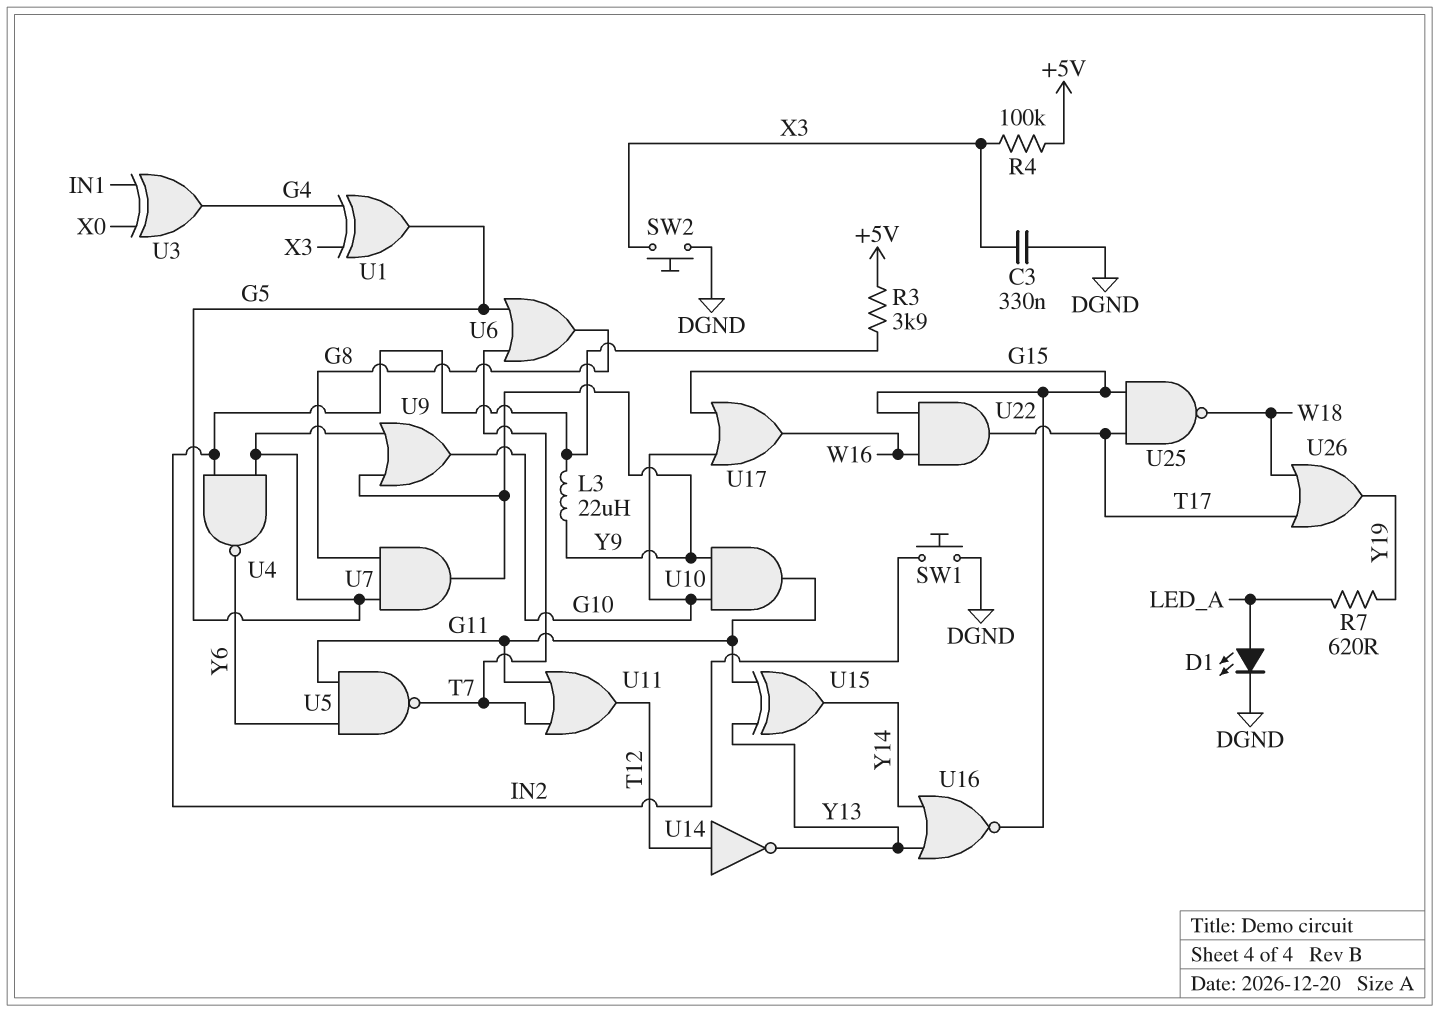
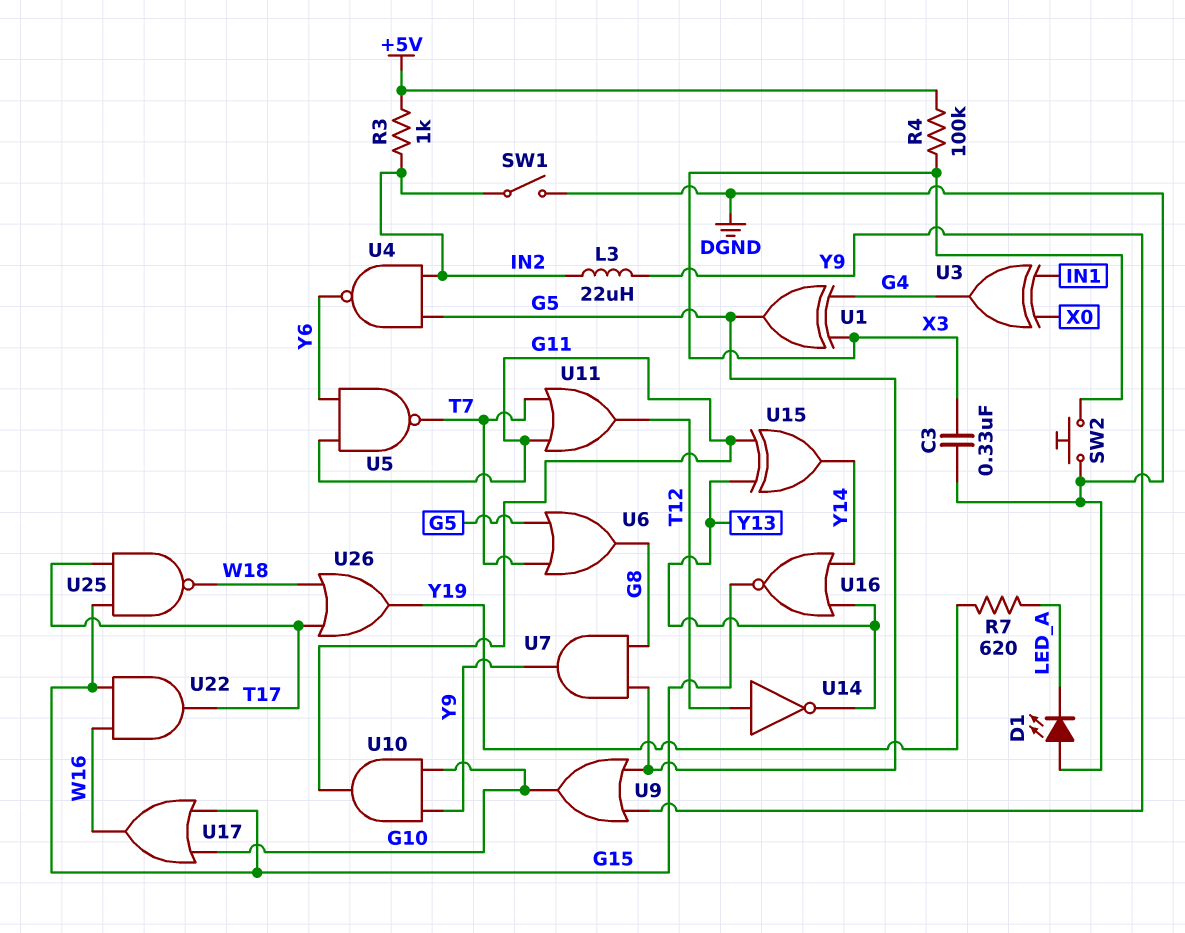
D1: LED (A LED_A, K DGND) -> LED (A DGND, K LED_A)
R3: 3.9k (+5V, IN2) -> 1k (+5V, IN2)
SW1: button (DGND, IN2) -> switch (DGND, IN2)

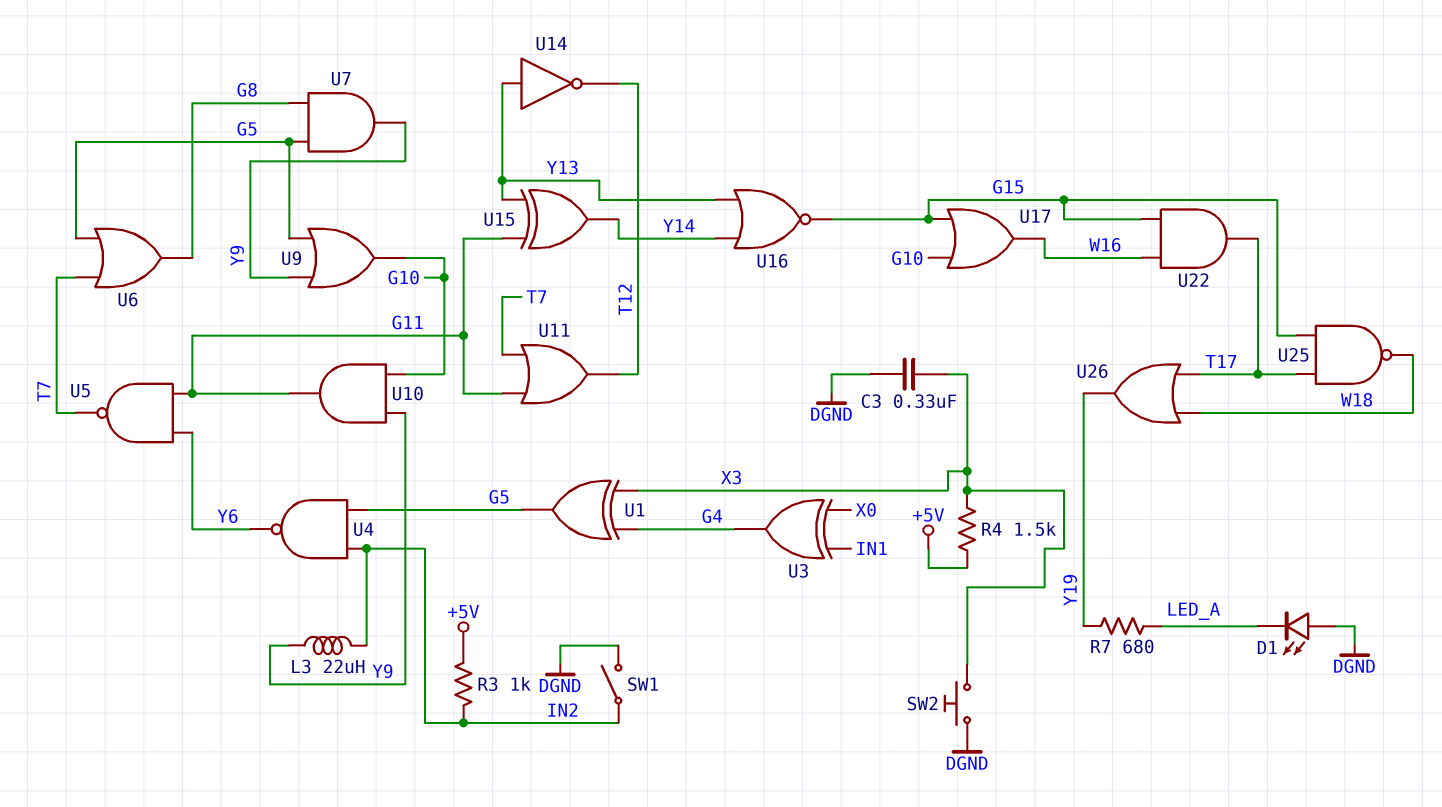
R4: 100k (+5V, X3) -> 1.5k (+5V, X3)
R7: 620 (LED_A, Y19) -> 680 (LED_A, Y19)
U14: NOT (in T12, out Y13) -> NOT (in Y13, out T12)

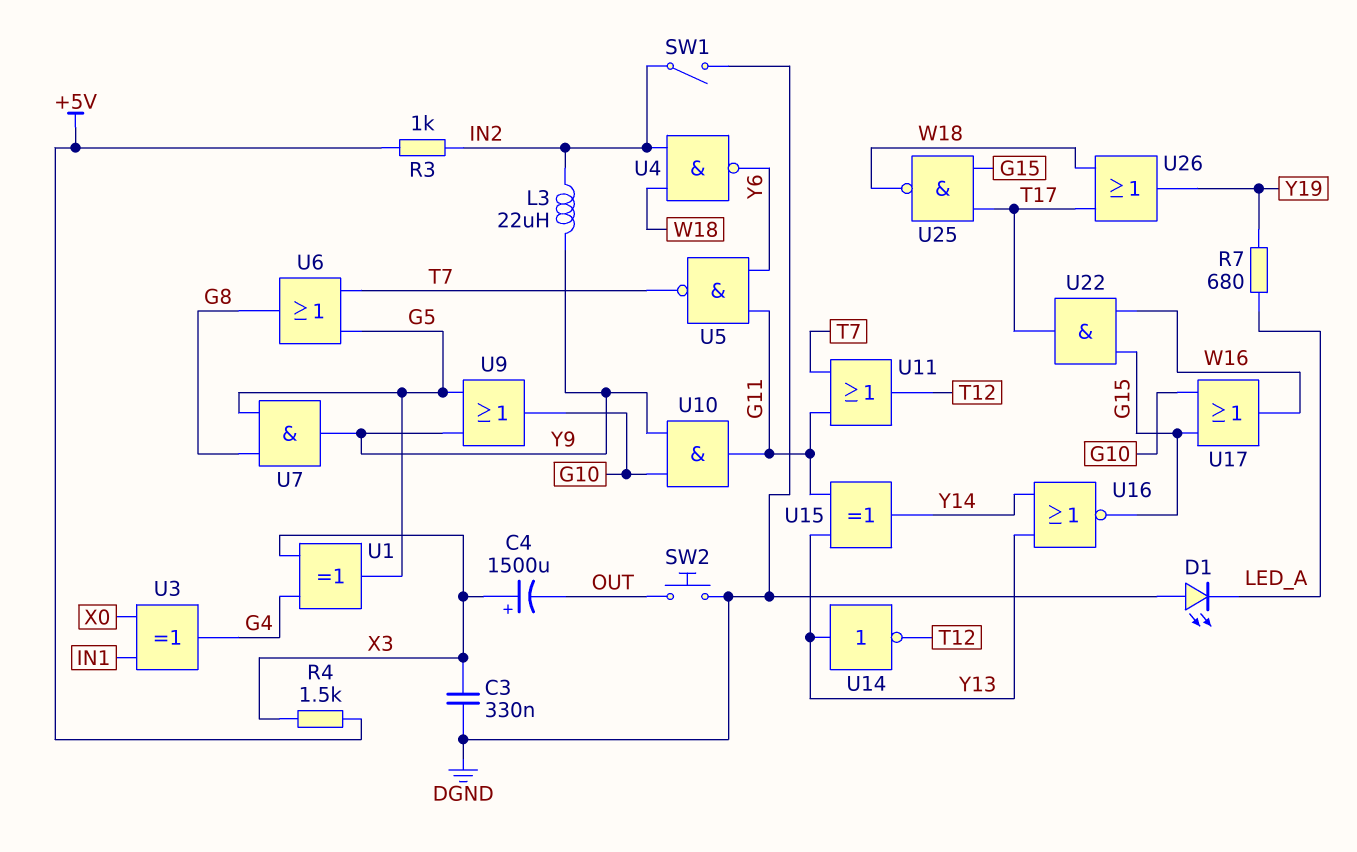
C4: none -> 1500uF (plus X3, minus OUT)
SW2: button (DGND, X3) -> button (DGND, OUT)
U4: NAND (in G5, in IN2, out Y6) -> NAND (in IN2, in W18, out Y6)

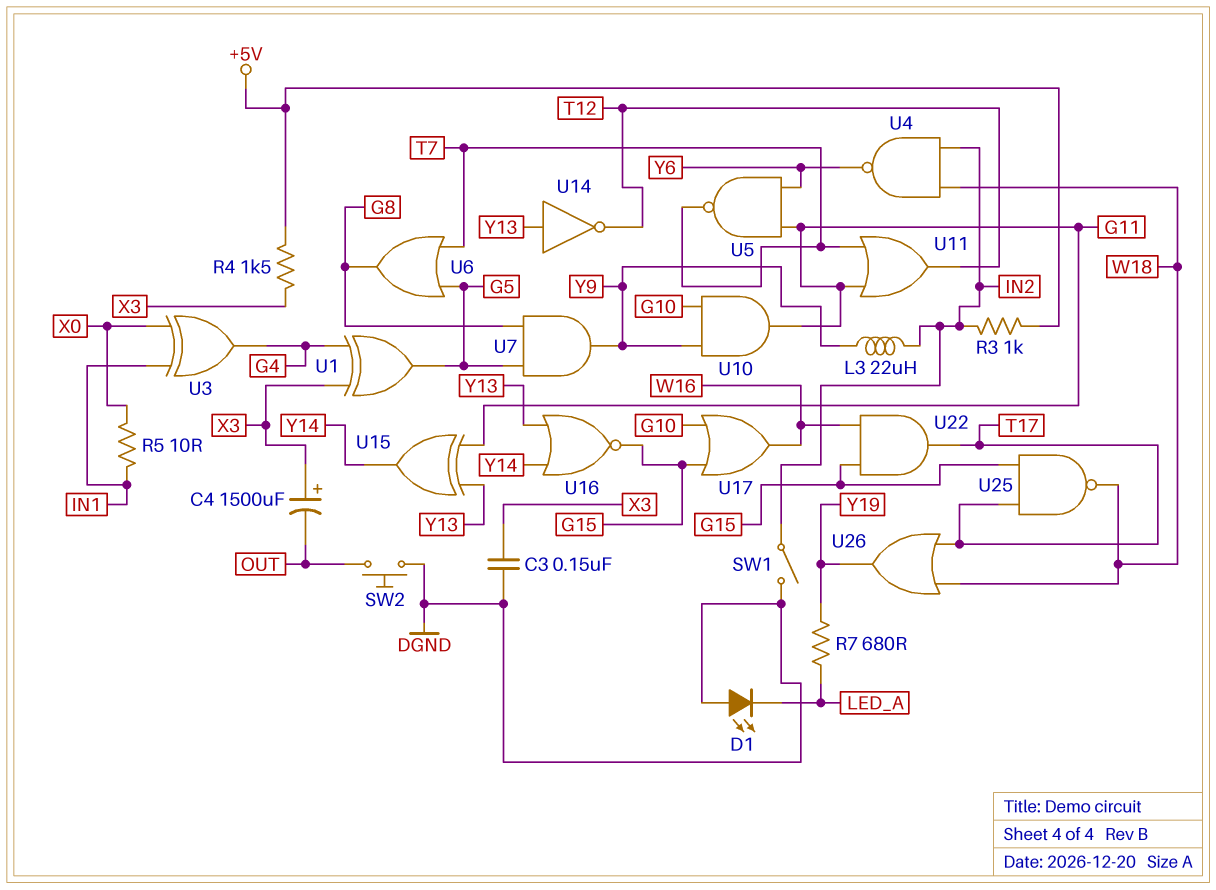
C3: 330nF (DGND, X3) -> 150nF (DGND, X3)
R5: none -> 10 (IN1, X0)
U9: OR (in G5, in Y9, out G10) -> none

